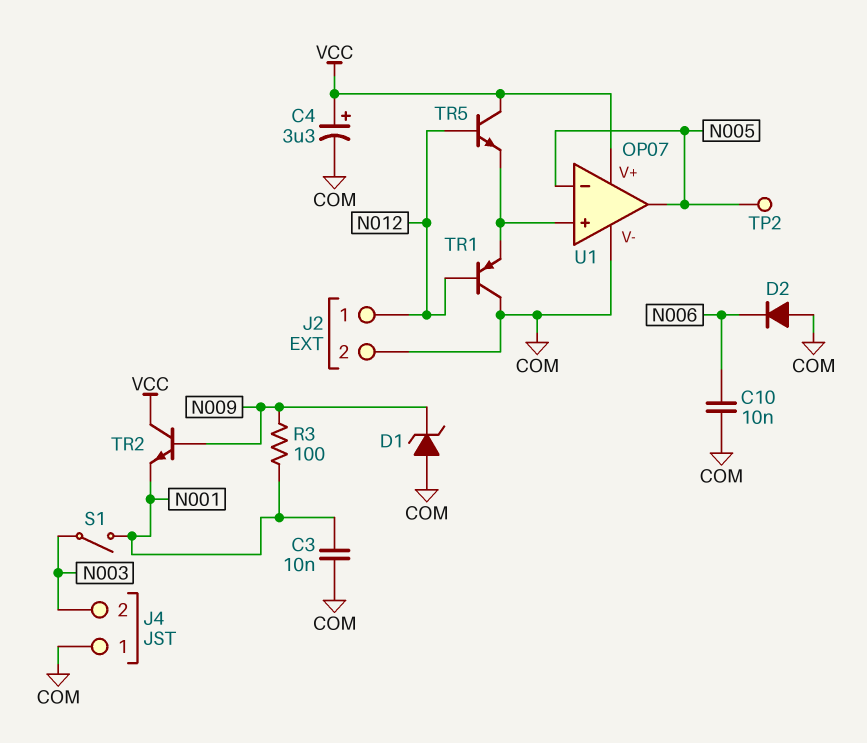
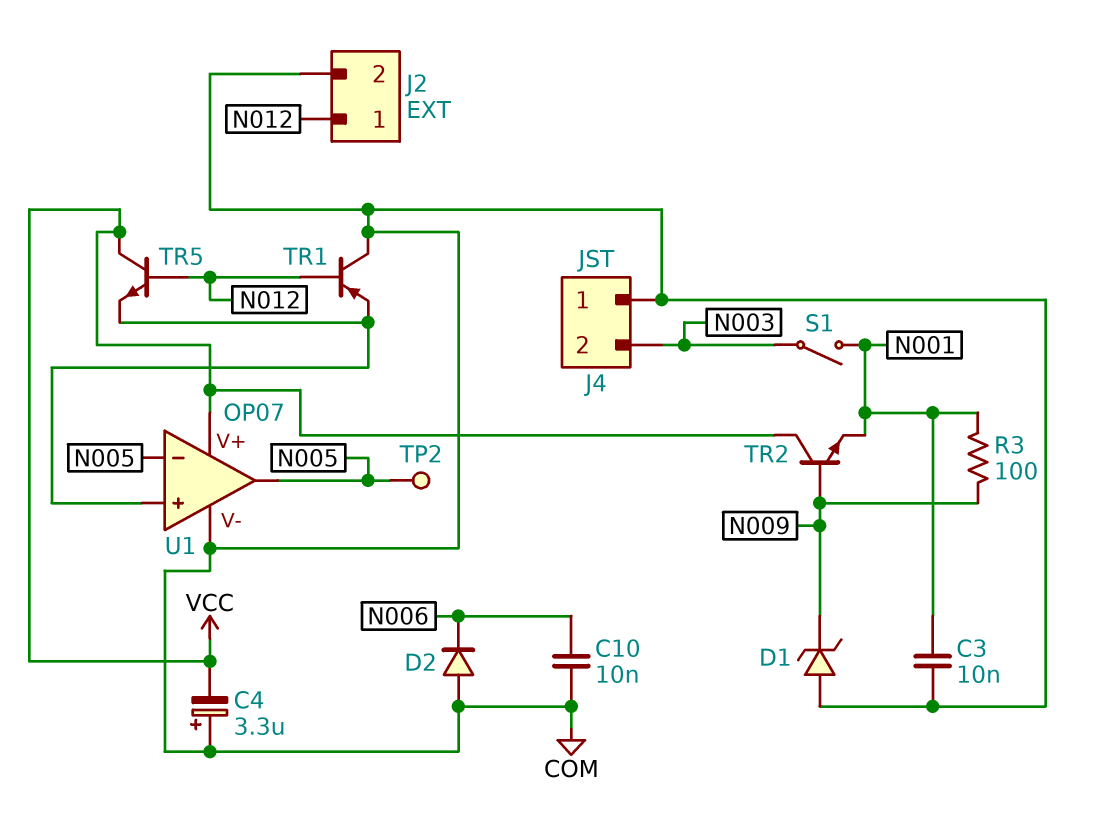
C4: 3.3uF (plus VCC, minus COM) -> 3.3uF (plus COM, minus VCC)

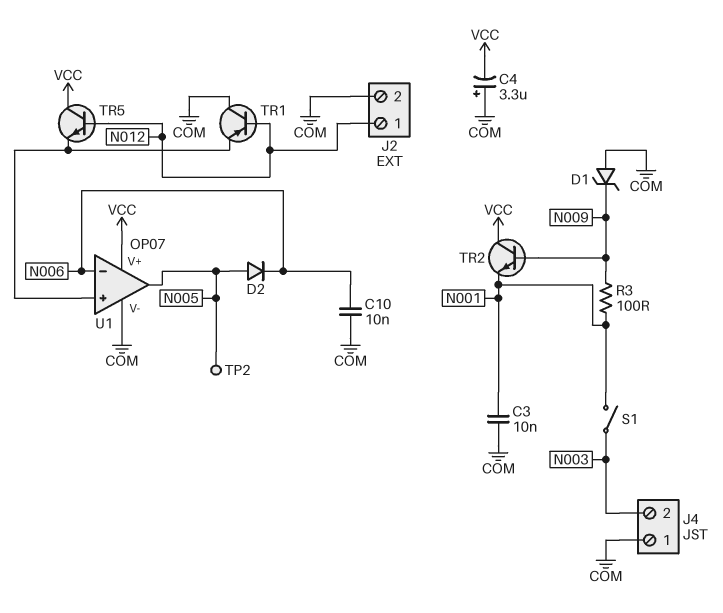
D2: diode (A COM, K N006) -> diode (A N005, K N006)
U1 pin in-: N005 -> N006

